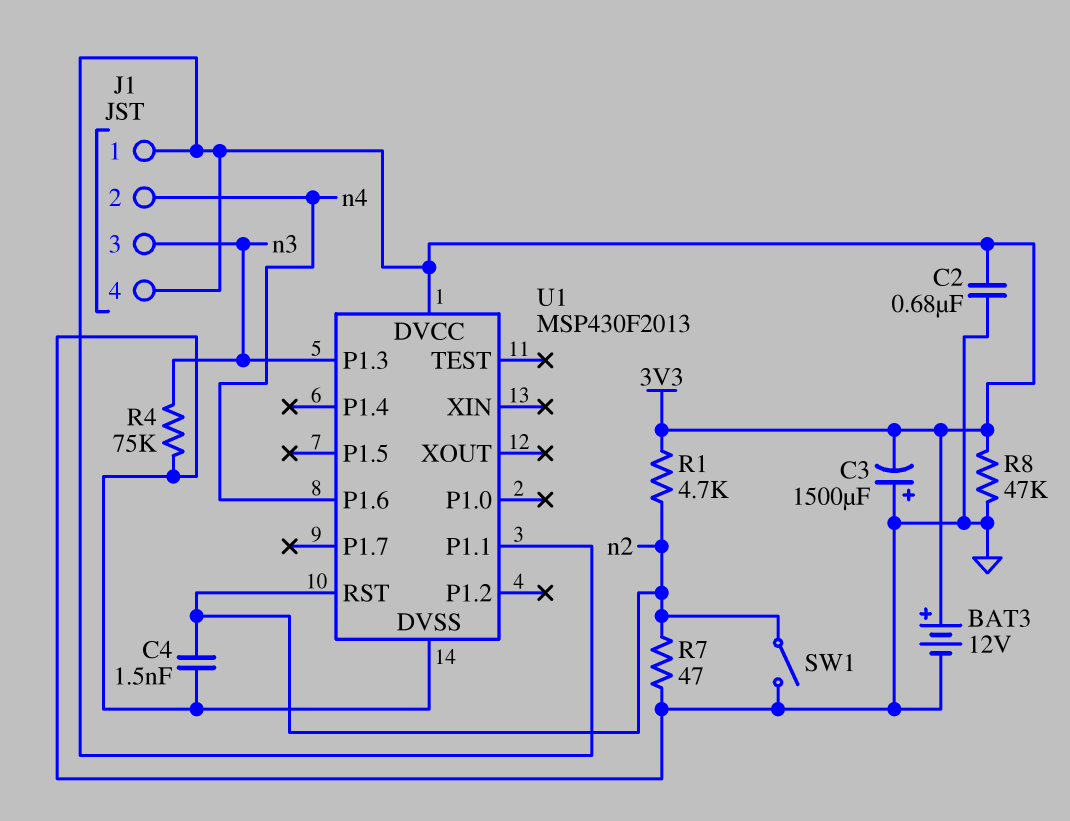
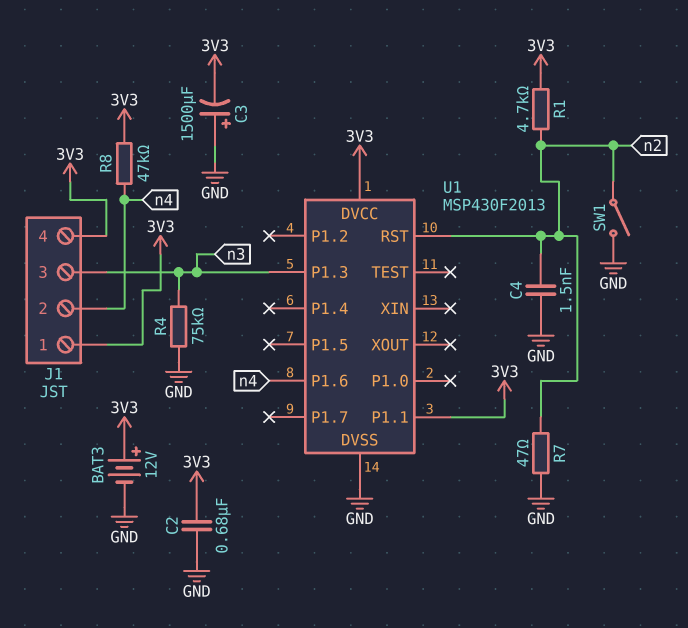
R8: 47k (3V3, GND) -> 47k (3V3, n4)

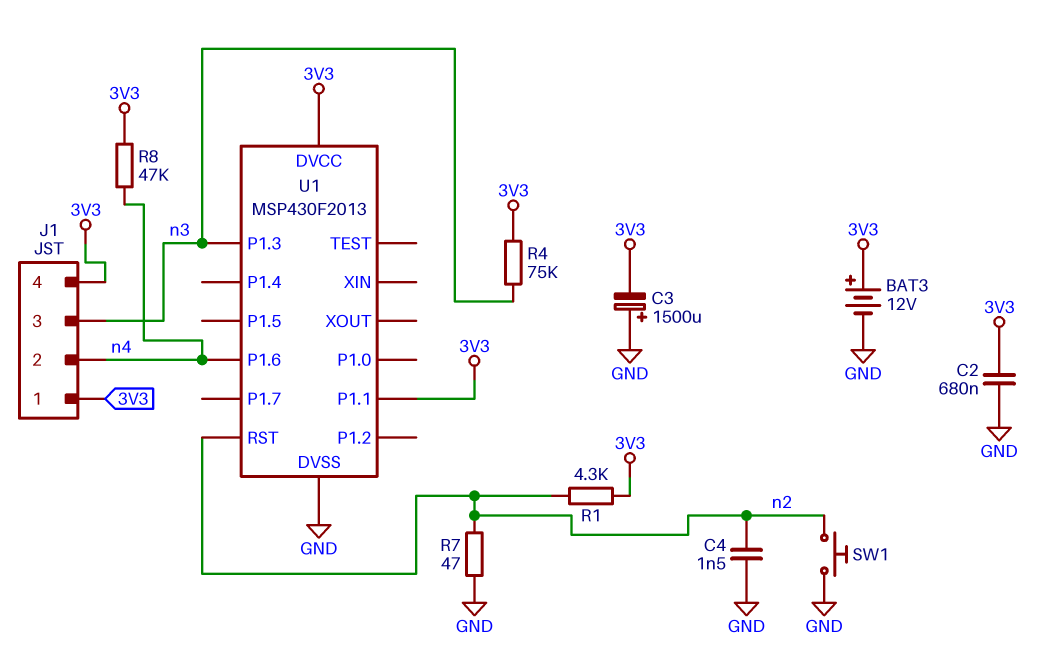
R1: 4.7k (3V3, n2) -> 4.3k (3V3, n2)
R4: 75k (GND, n3) -> 75k (3V3, n3)
SW1: switch (GND, n2) -> button (GND, n2)

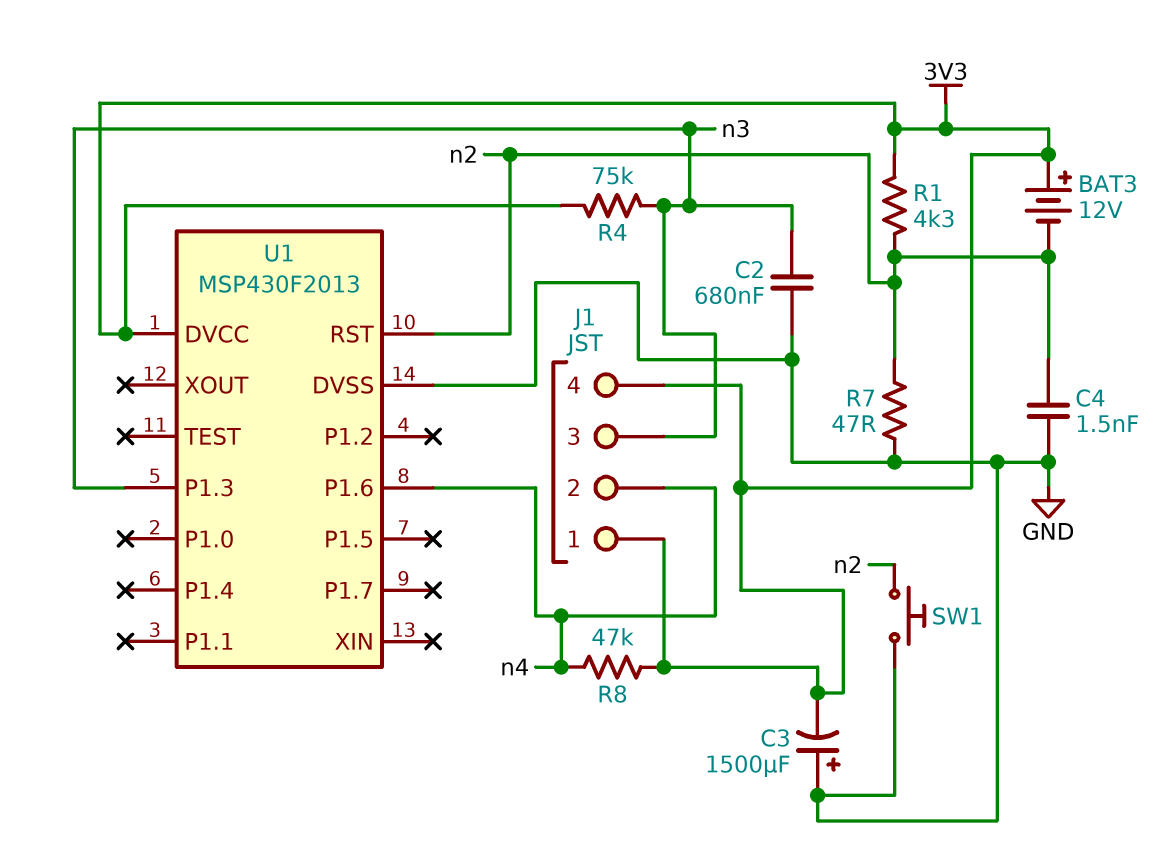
BAT3: 12V (plus 3V3, minus GND) -> 12V (plus 3V3, minus n2)
C2: 680nF (3V3, GND) -> 680nF (GND, n3)
U1 pin P1.1: 3V3 -> none

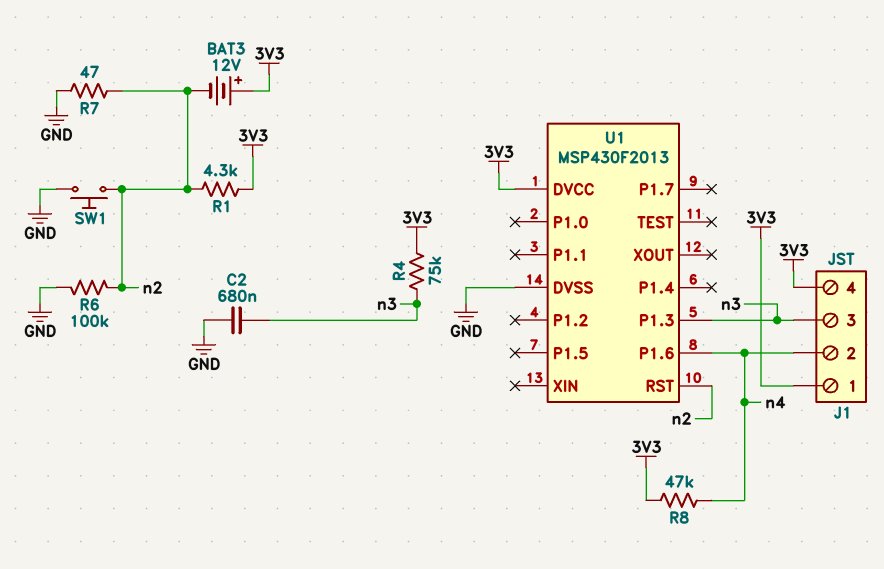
C3: 1500uF (plus GND, minus 3V3) -> none
C4: 1.5nF (GND, n2) -> none
R6: none -> 100k (GND, n2)

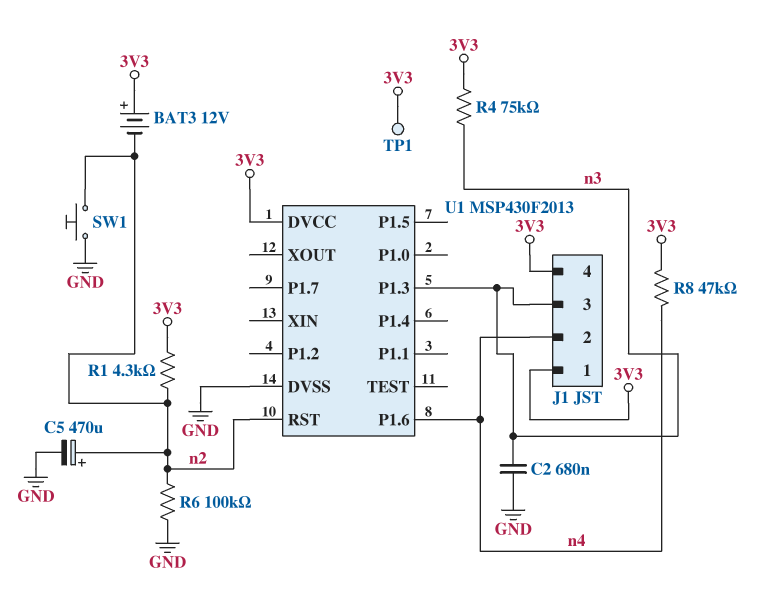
C5: none -> 470uF (plus n2, minus GND)
R7: 47 (GND, n2) -> none
TP1: none -> test point (3V3)

